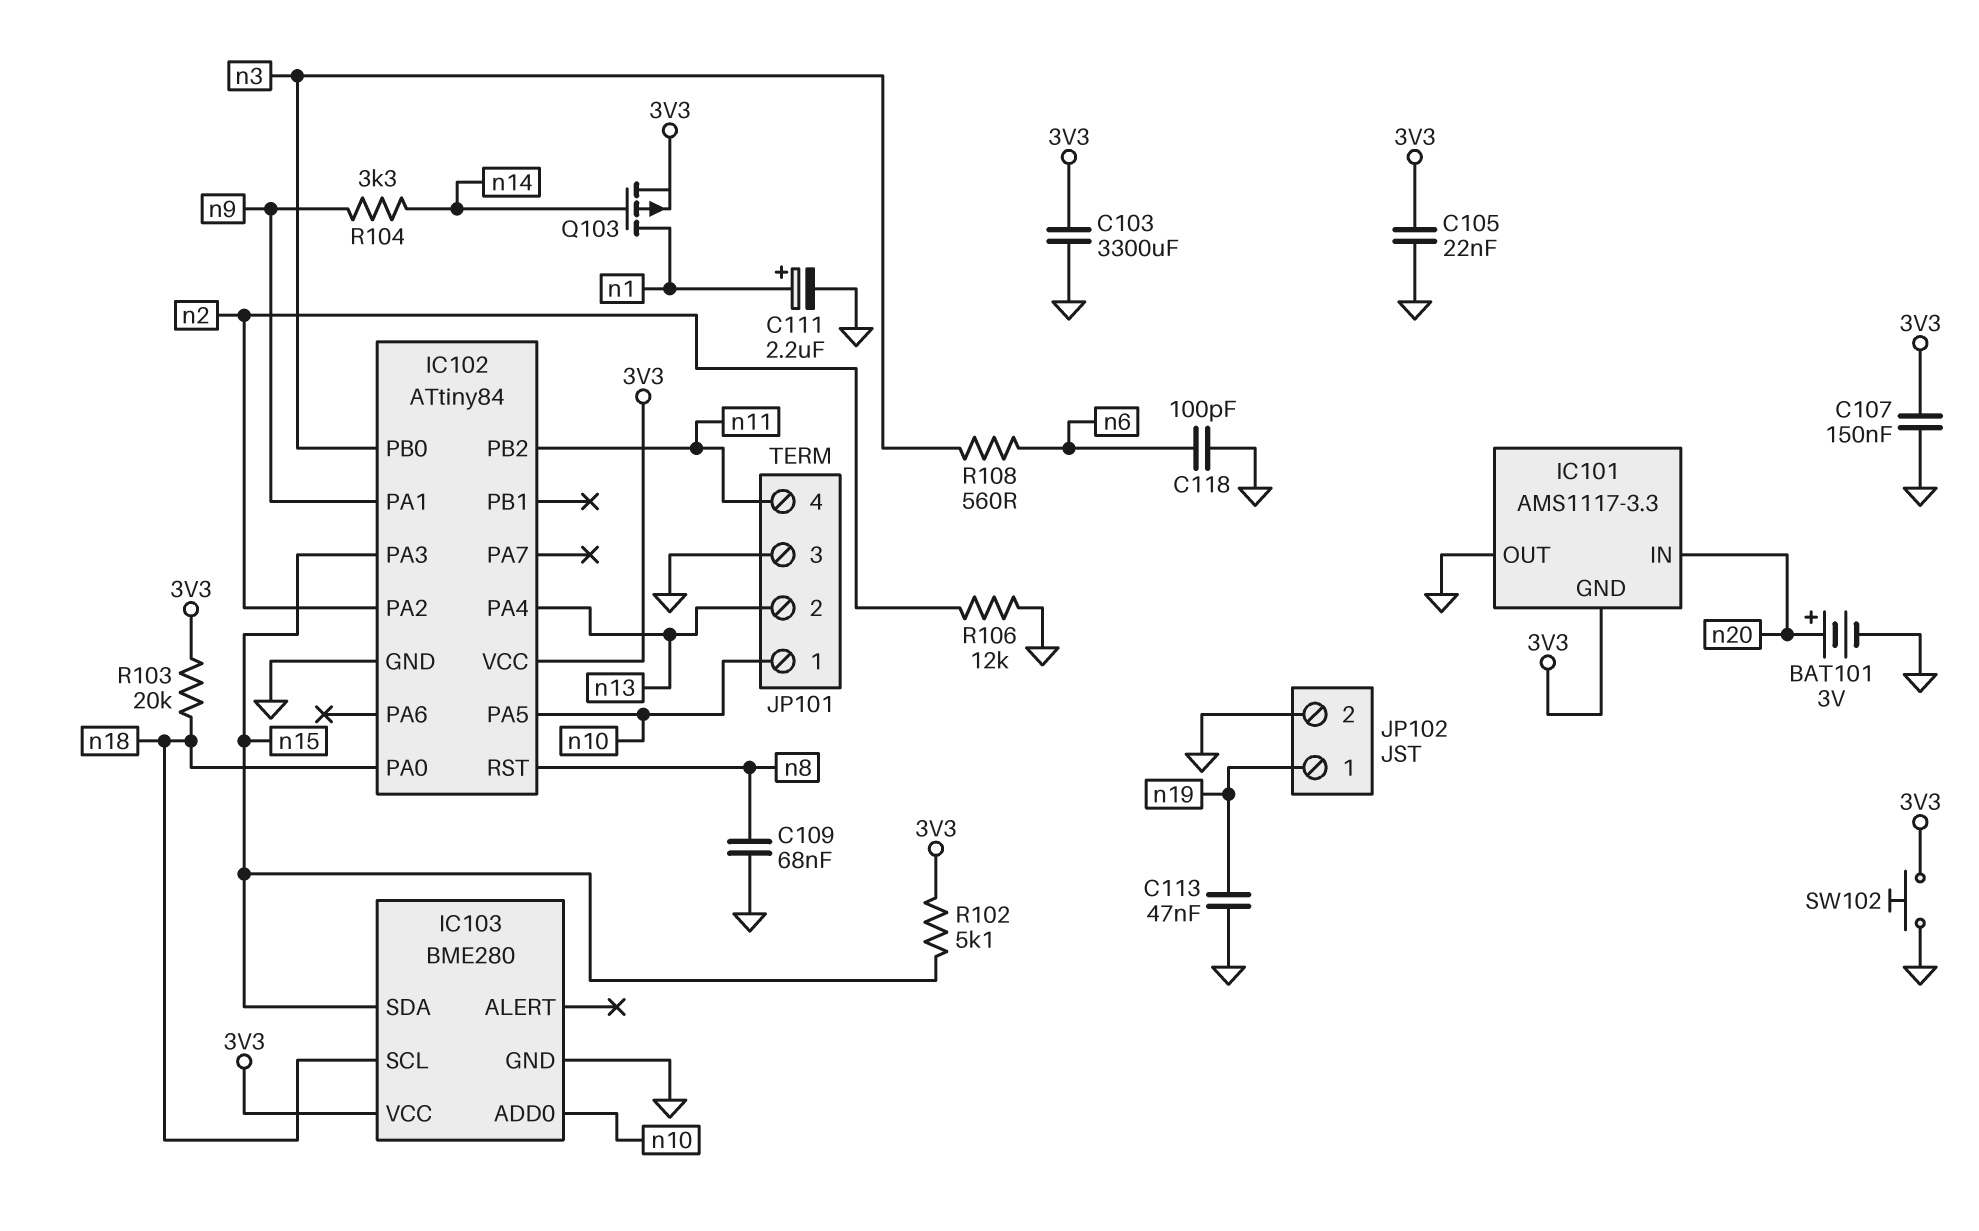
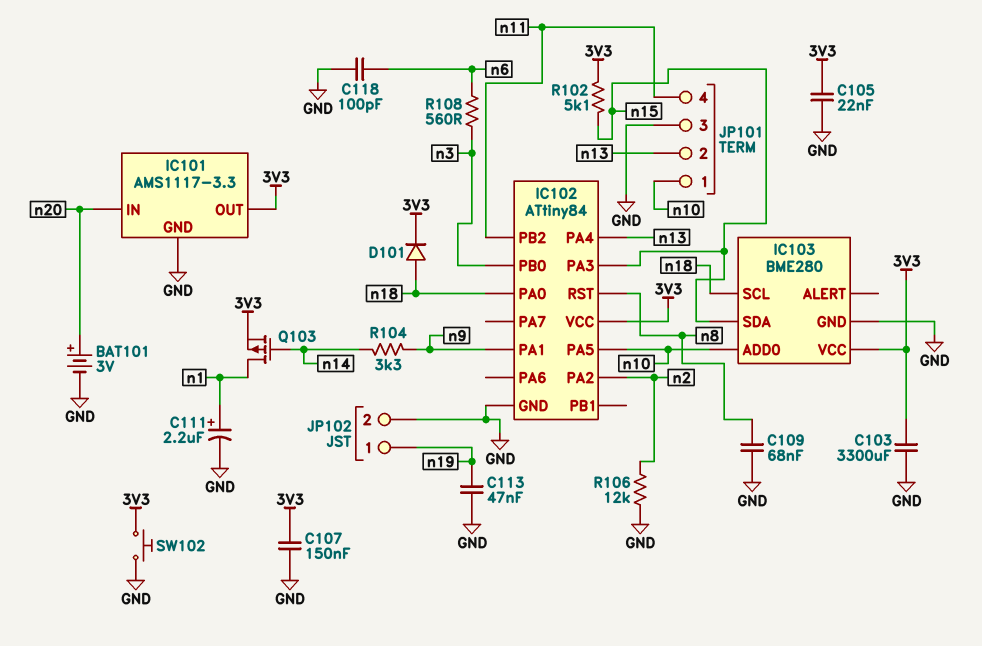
D101: none -> diode (A n18, K 3V3)
IC101 pin GND: 3V3 -> GND
IC101 pin OUT: GND -> 3V3
R103: 20k (3V3, n18) -> none

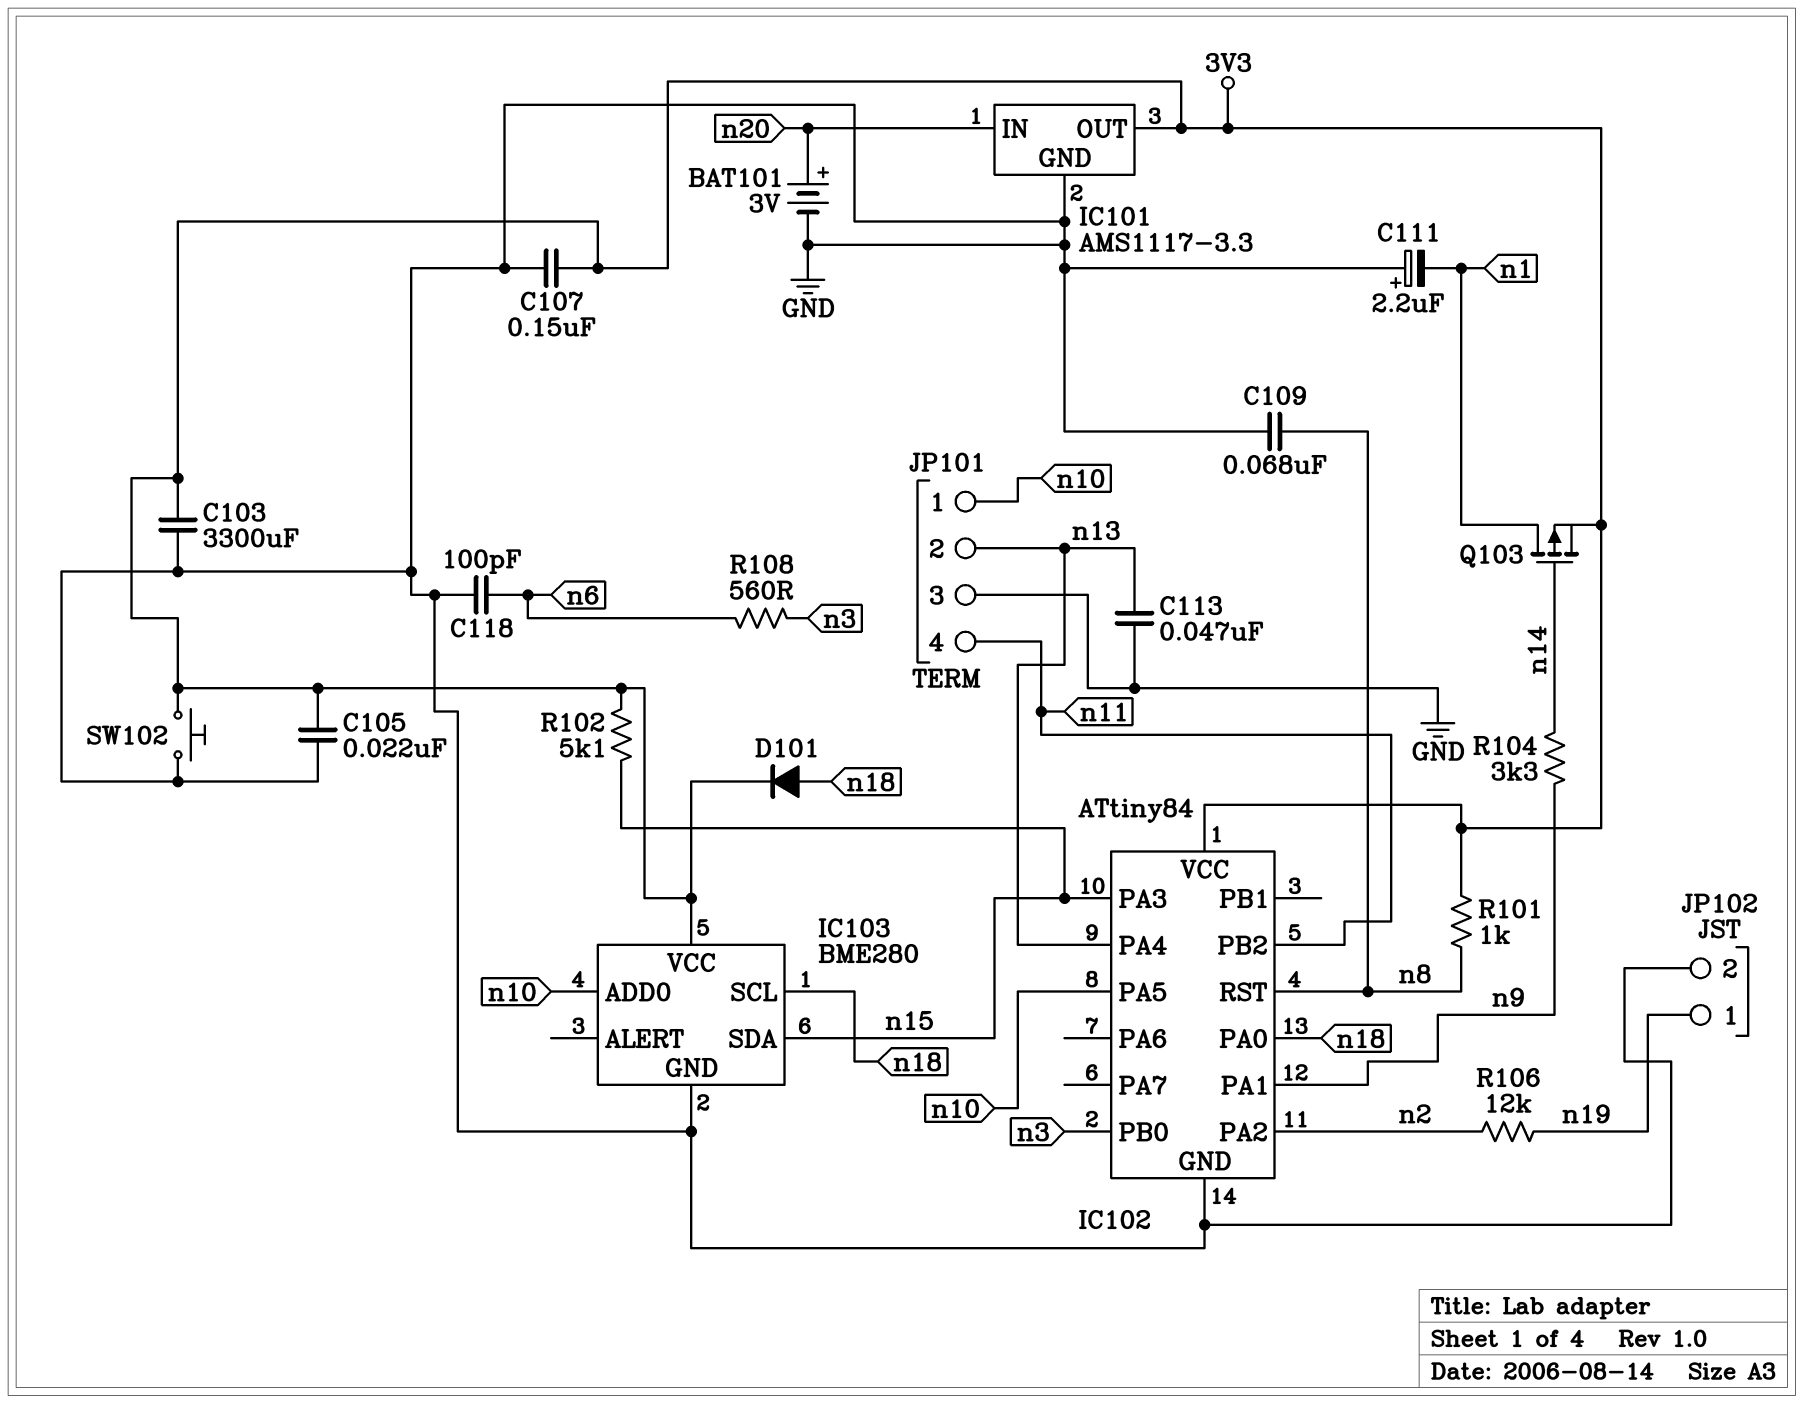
C111: 2.2uF (plus n1, minus GND) -> 2.2uF (plus GND, minus n1)
C113: 47nF (GND, n19) -> 47nF (GND, n13)
R101: none -> 1k (3V3, n8)
R106: 12k (GND, n2) -> 12k (n2, n19)

